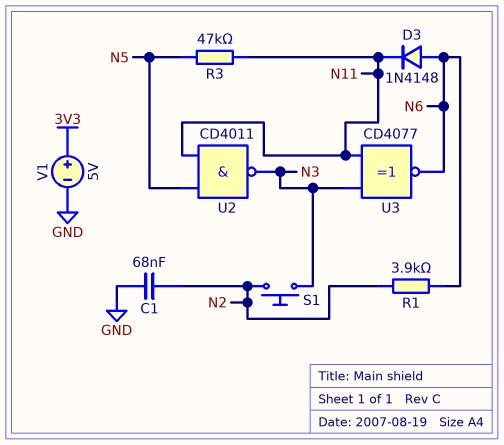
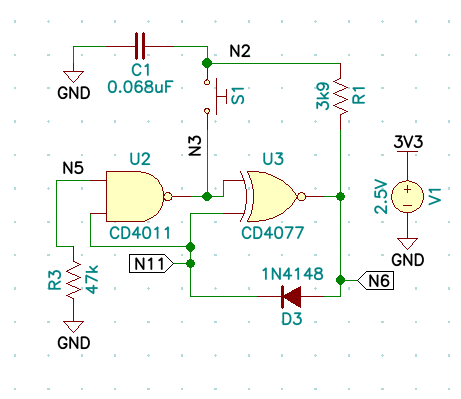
R3: 47k (N5, N11) -> 47k (GND, N5)
V1: 5V (plus 3V3, minus GND) -> 2.5V (plus 3V3, minus GND)

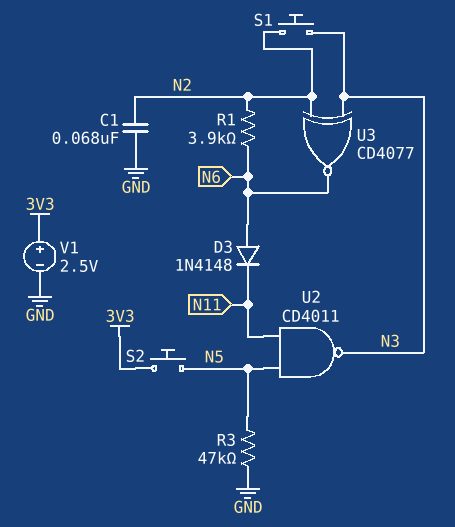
S2: none -> button (3V3, N5)
U3: XNOR CD4077 (in N3, in N11, out N6) -> XNOR CD4077 (in N2, in N3, out N6)

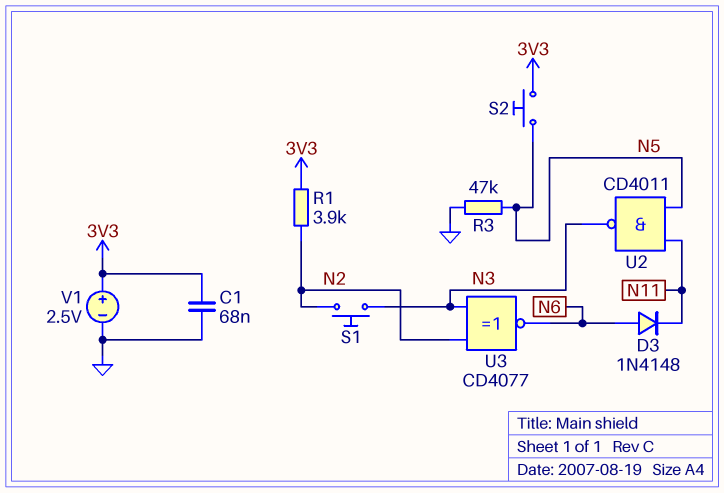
C1: 68nF (GND, N2) -> 68nF (3V3, GND)
R1: 3.9k (N2, N6) -> 3.9k (3V3, N2)

